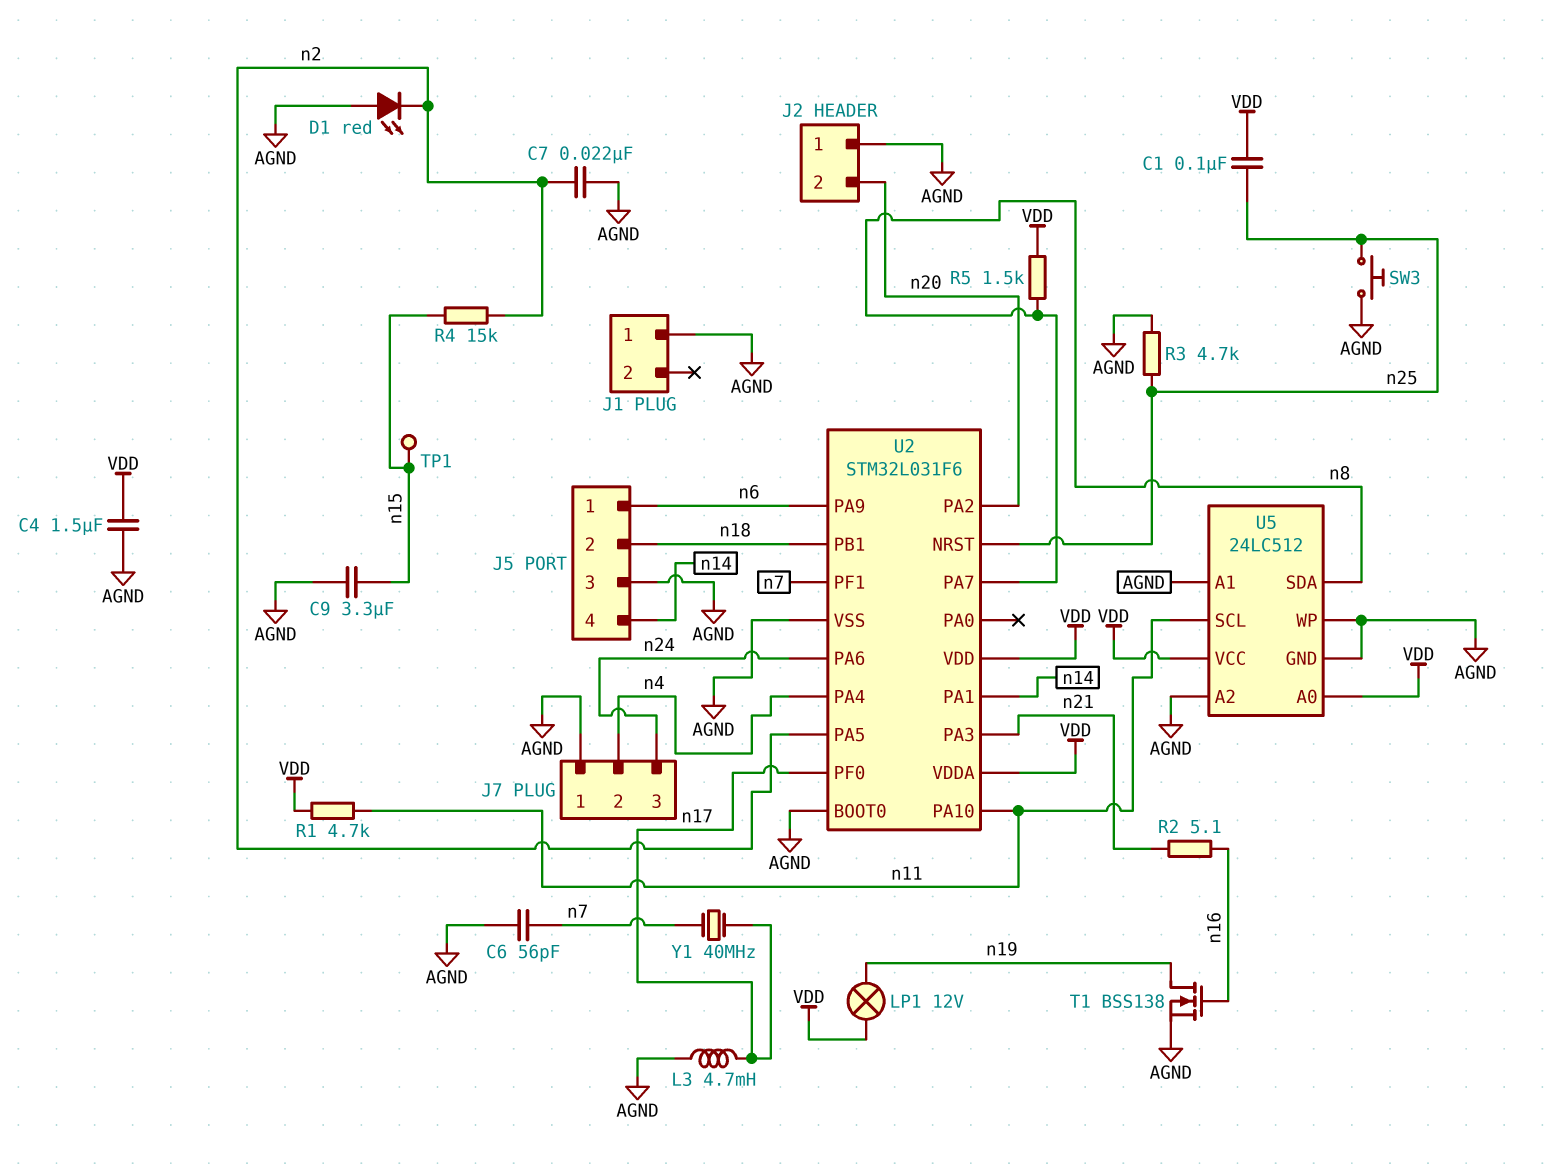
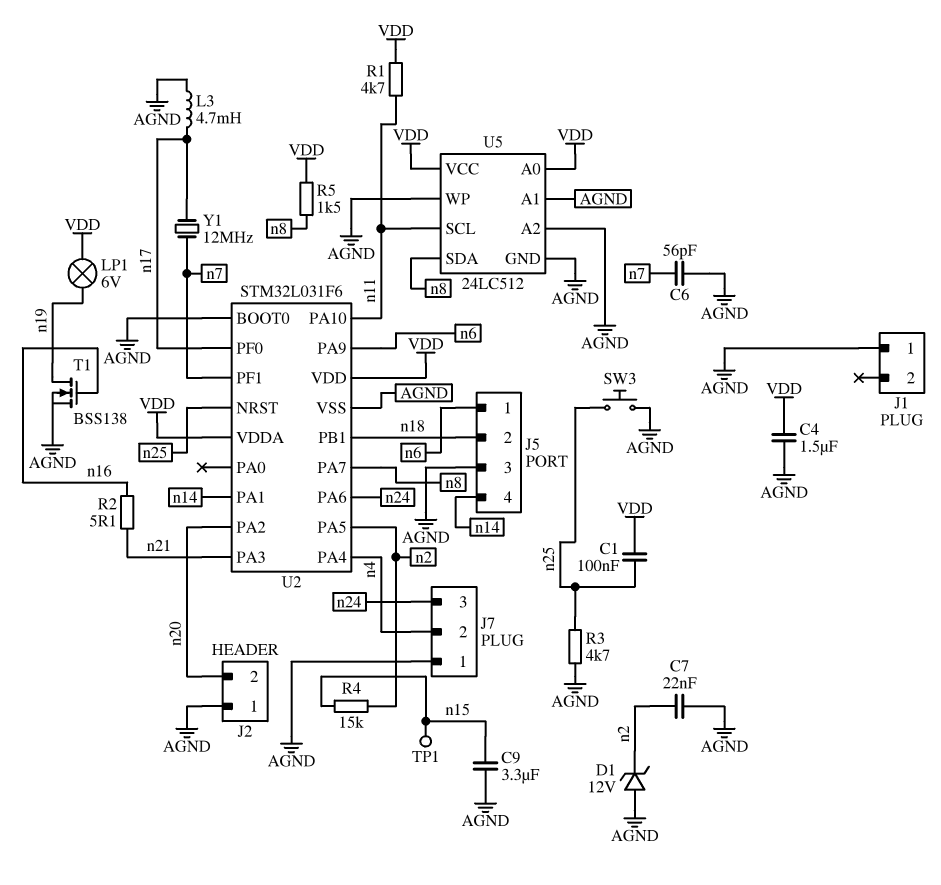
D1: LED red (A AGND, K n2) -> zener 12V (A AGND, K n2)
LP1: lamp 12V (VDD, n19) -> lamp 6V (VDD, n19)
Y1: 40MHz (n7, n17) -> 12MHz (n7, n17)

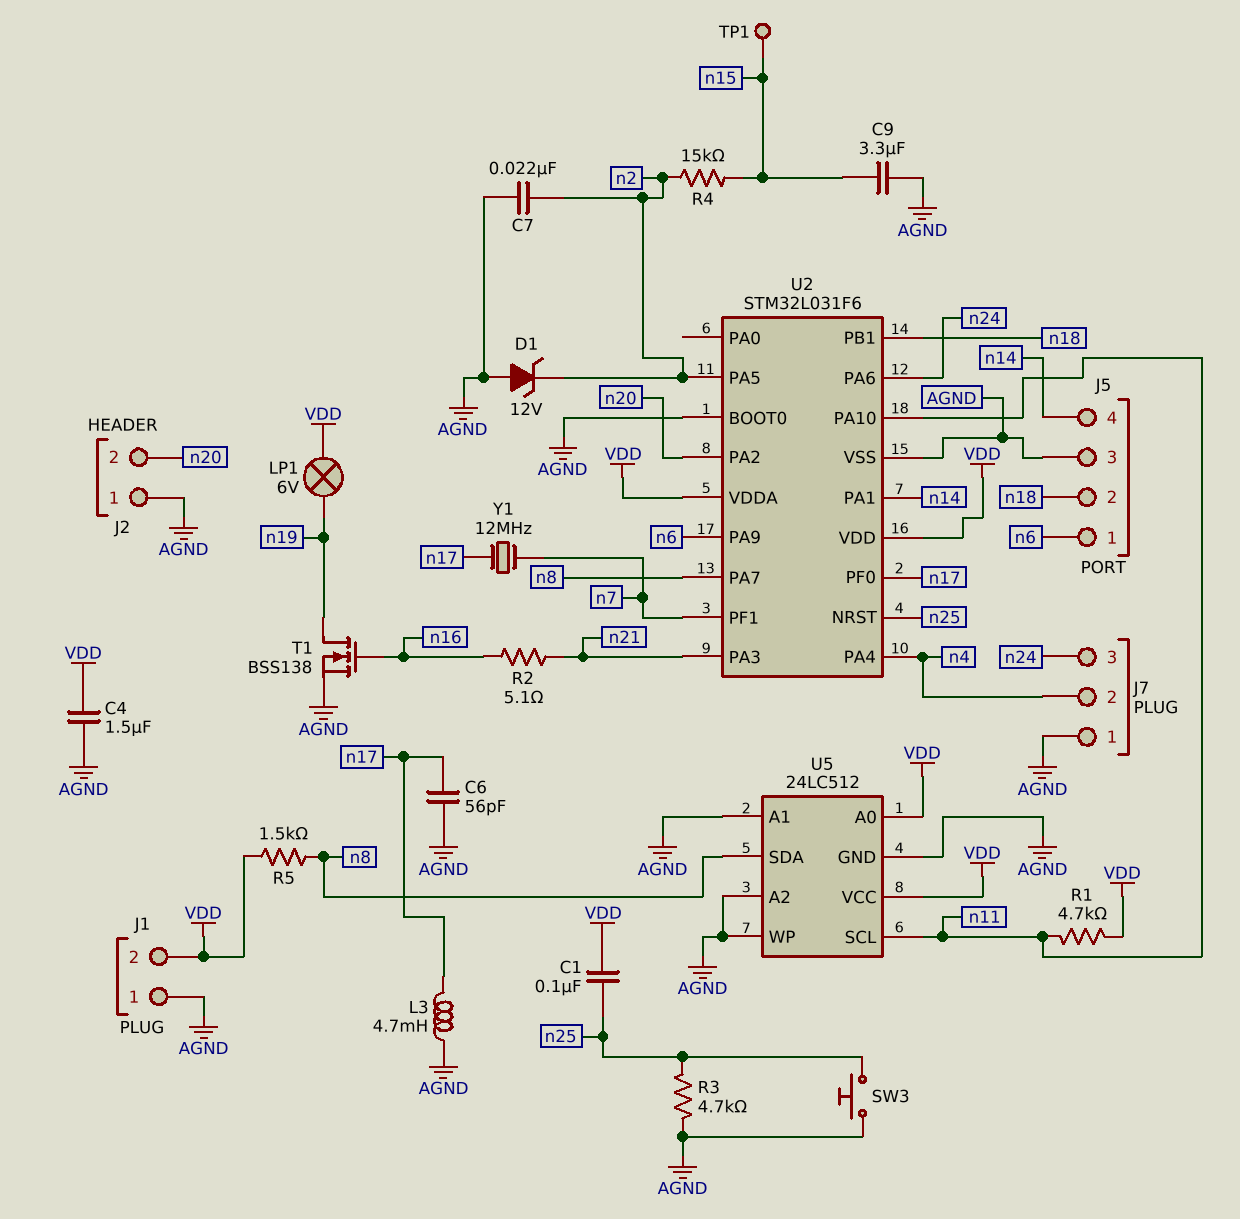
C6: 56pF (AGND, n7) -> 56pF (AGND, n17)
J1 pin 2: none -> VDD

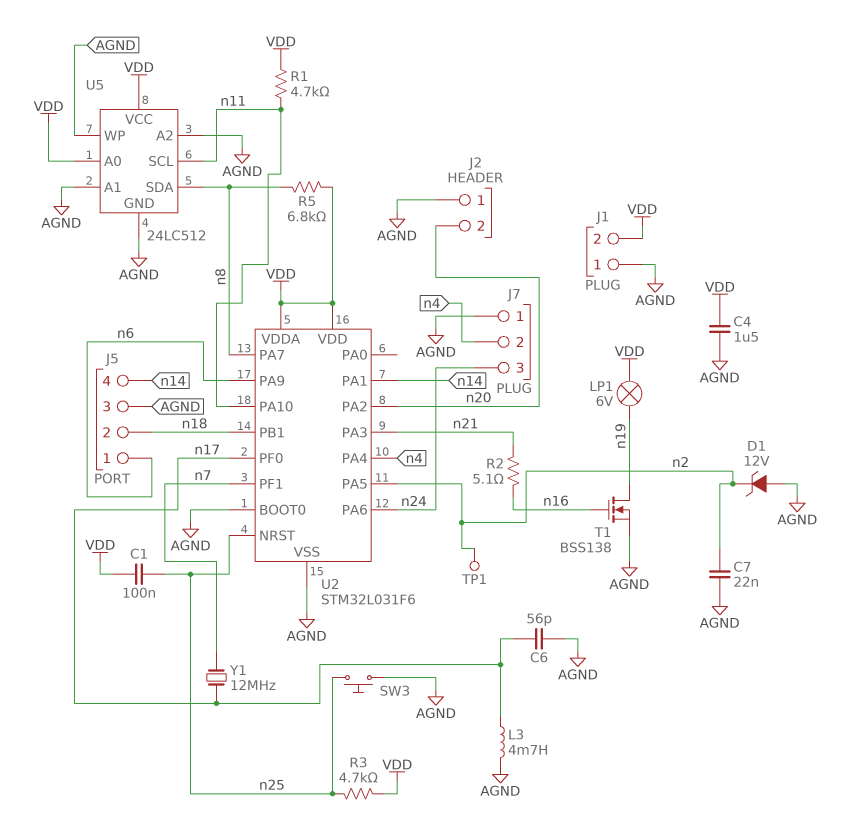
C9: 3.3uF (AGND, n15) -> none
R3: 4.7k (AGND, n25) -> 4.7k (VDD, n25)
R4: 15k (n2, n15) -> none
R5: 1.5k (VDD, n8) -> 6.8k (VDD, n8)
TP1: test point (n15) -> test point (n2)

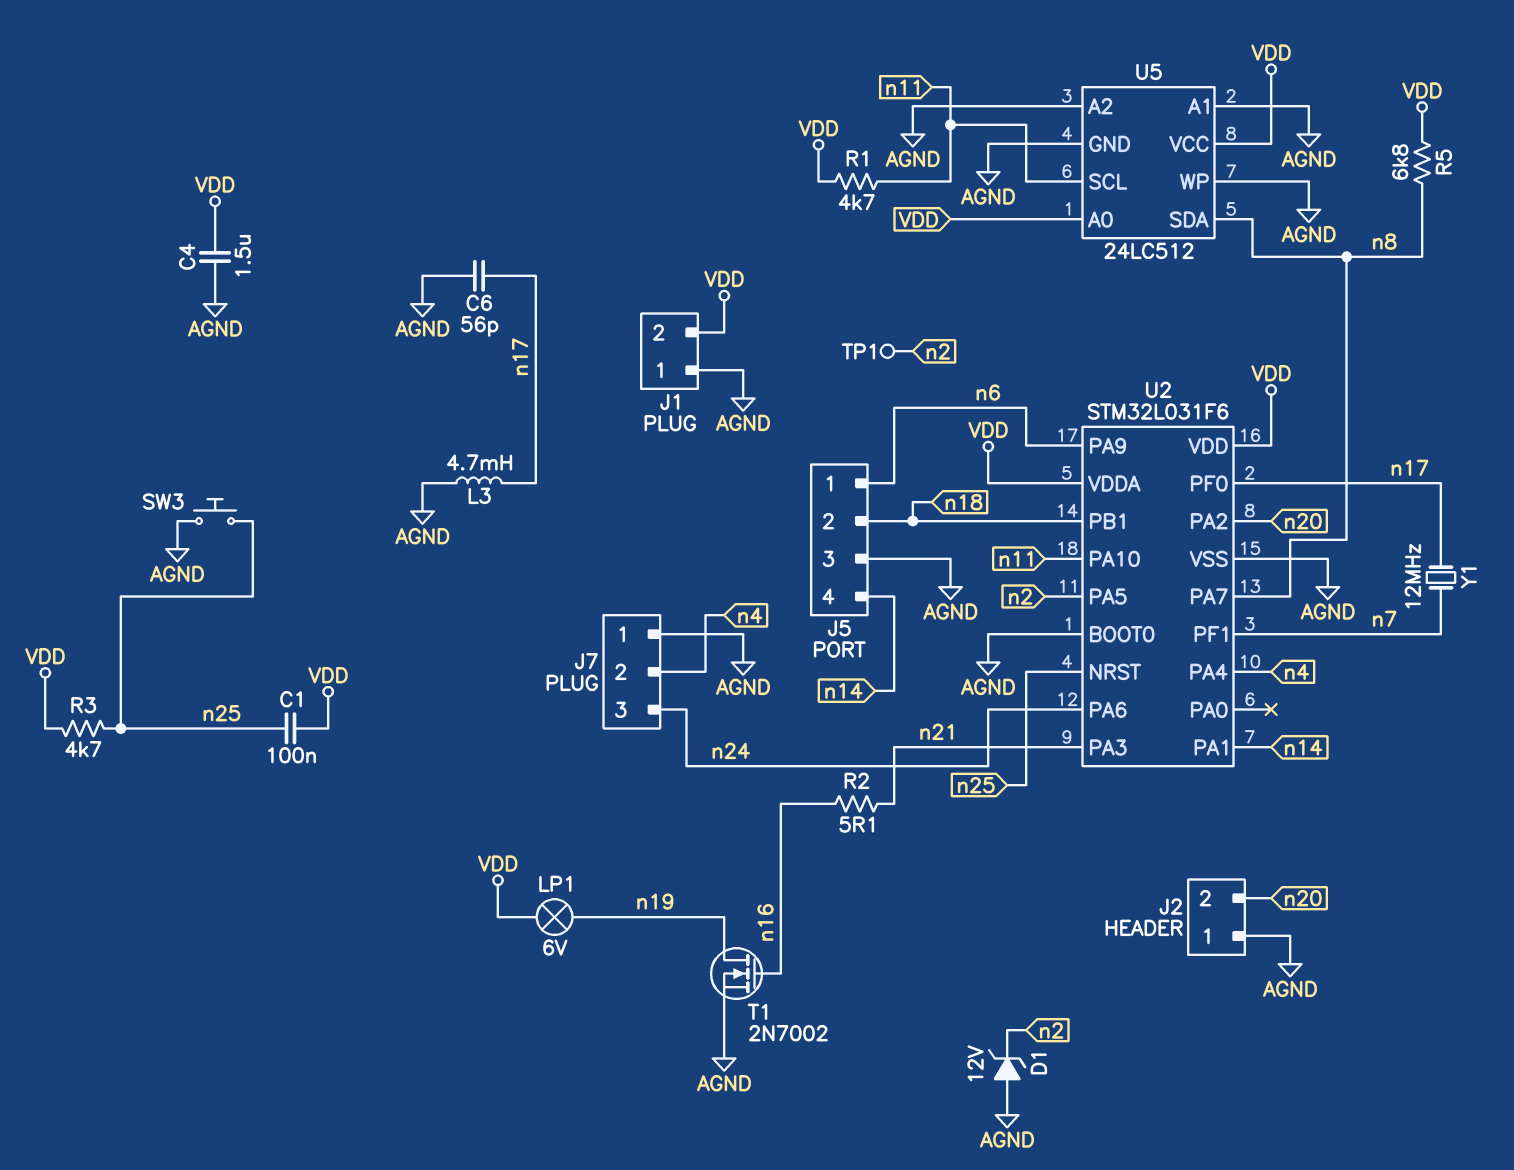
C7: 22nF (AGND, n2) -> none
T1: NMOS BSS138 (G n16, D n19, S AGND) -> NMOS 2N7002 (G n16, D n19, S AGND)

